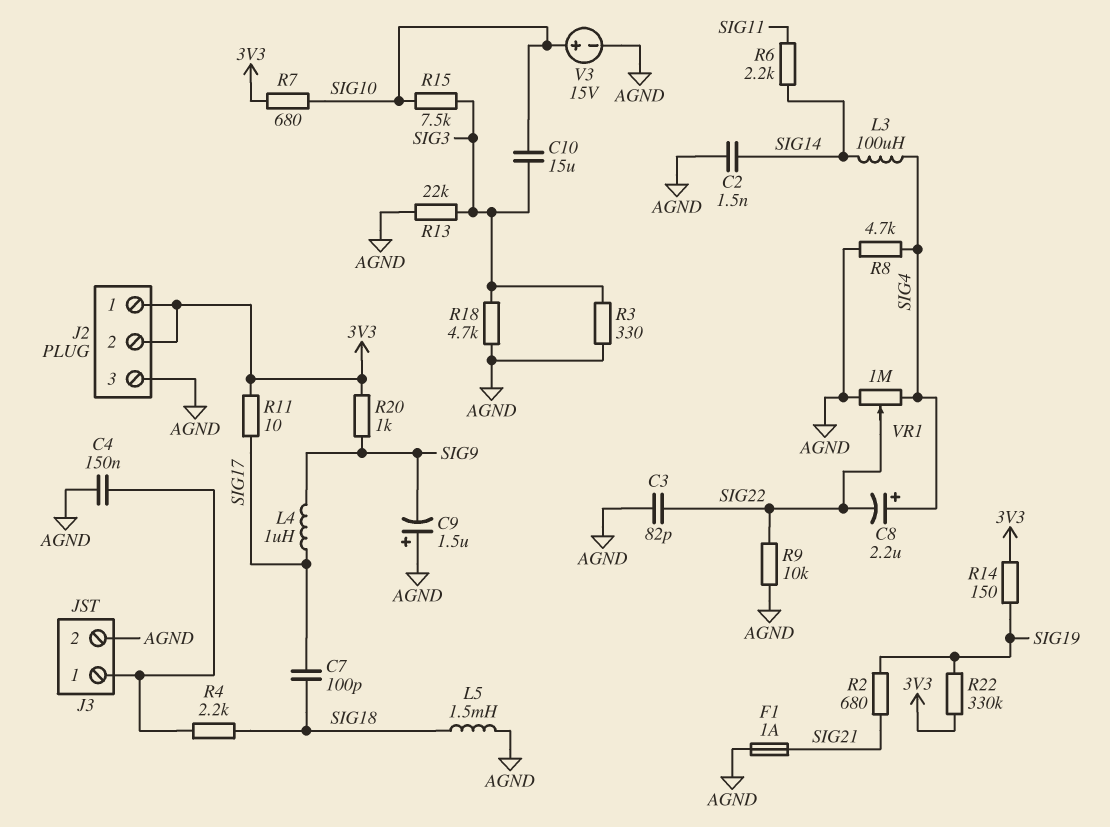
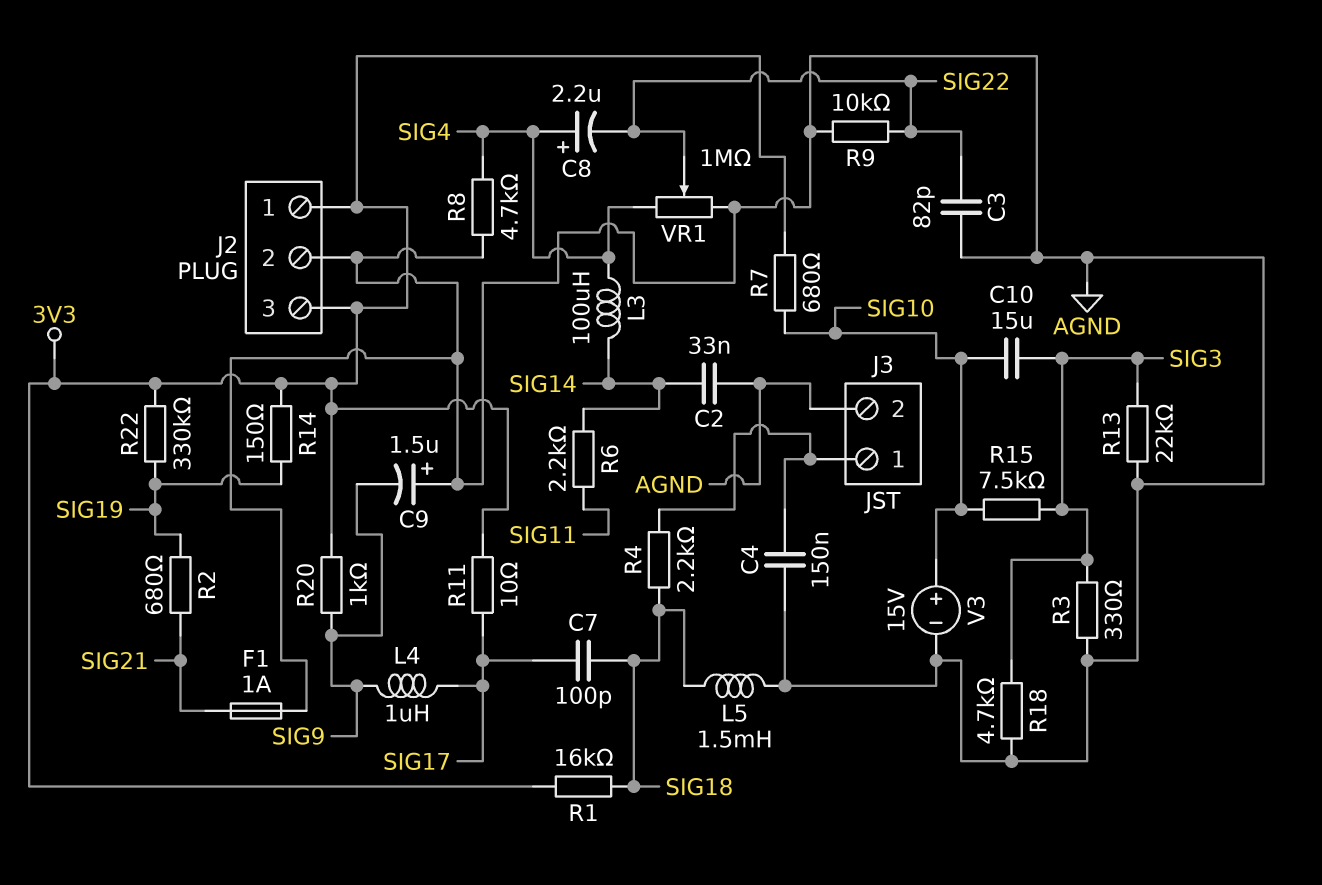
C2: 1.5nF (AGND, SIG14) -> 33nF (AGND, SIG14)
J2 pin 2: 3V3 -> AGND
J2 pin 3: AGND -> 3V3
R1: none -> 16k (3V3, SIG18)

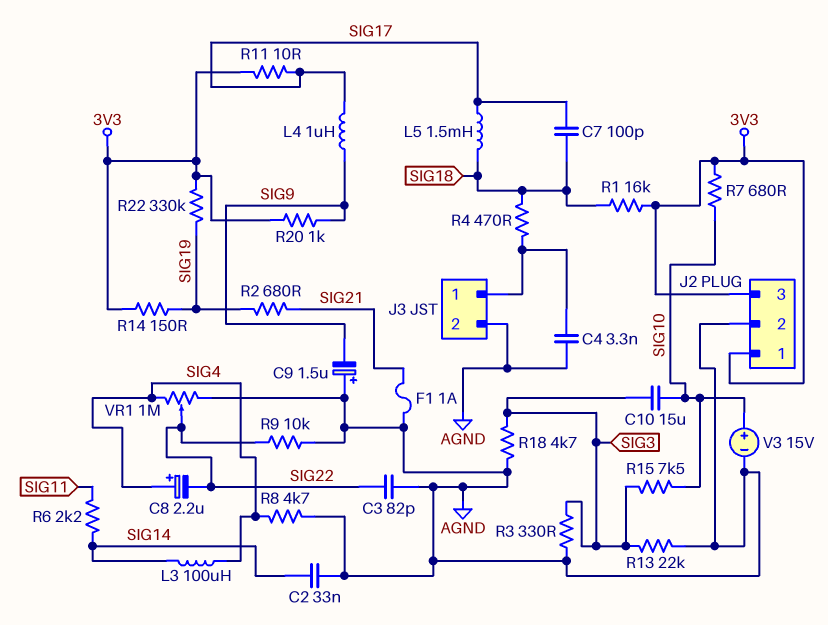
C4: 150nF (AGND, J3/1) -> 3.3nF (AGND, J3/1)
L5: 1.5mH (AGND, SIG18) -> 1.5mH (SIG17, SIG18)
R4: 2.2k (J3/1, SIG18) -> 470 (J3/1, SIG18)

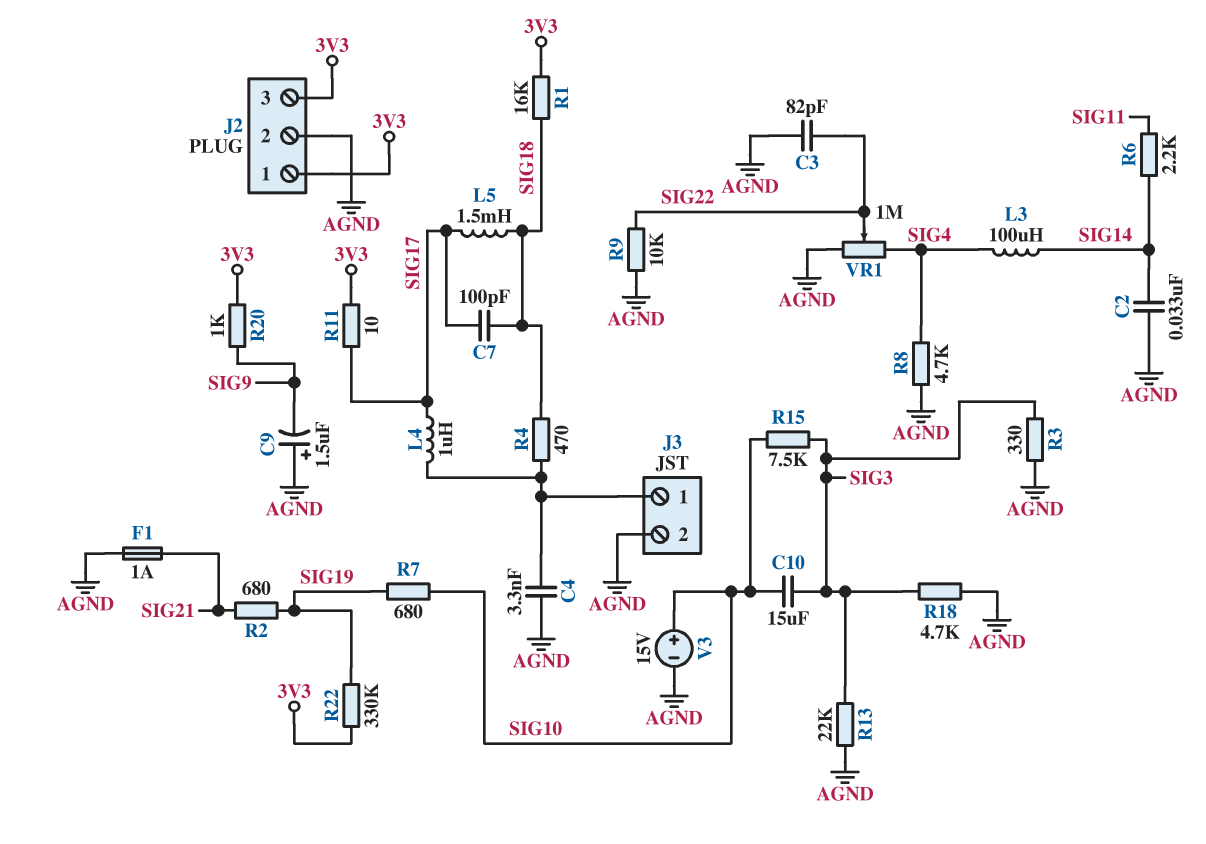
C8: 2.2uF (plus SIG4, minus SIG22) -> none
L4: 1uH (SIG9, SIG17) -> 1uH (J3/1, SIG17)
R7: 680 (3V3, SIG10) -> 680 (SIG10, SIG19)
R14: 150 (3V3, SIG19) -> none

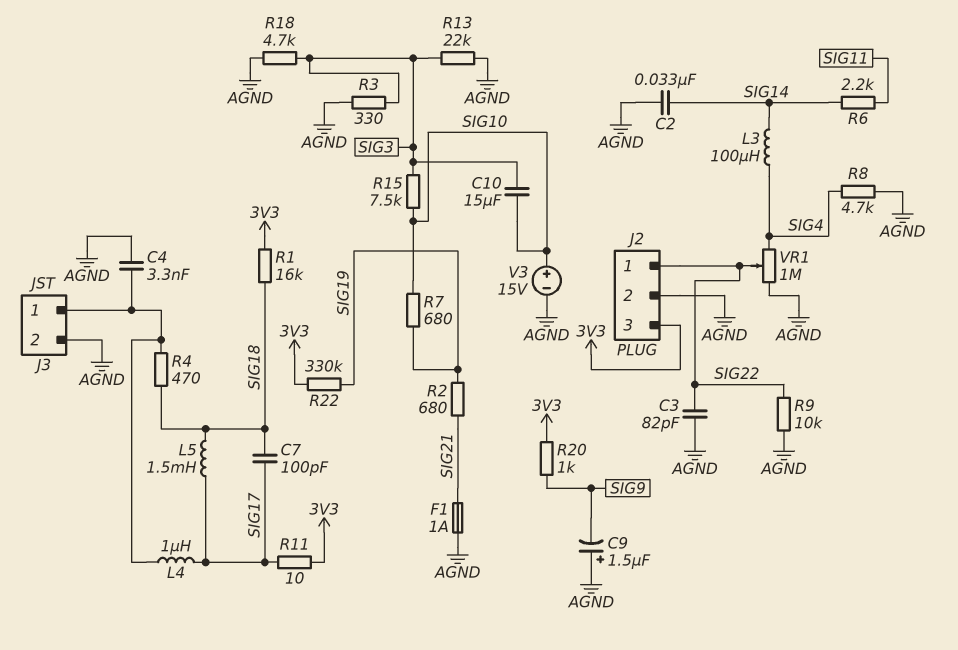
J2 pin 1: 3V3 -> SIG22

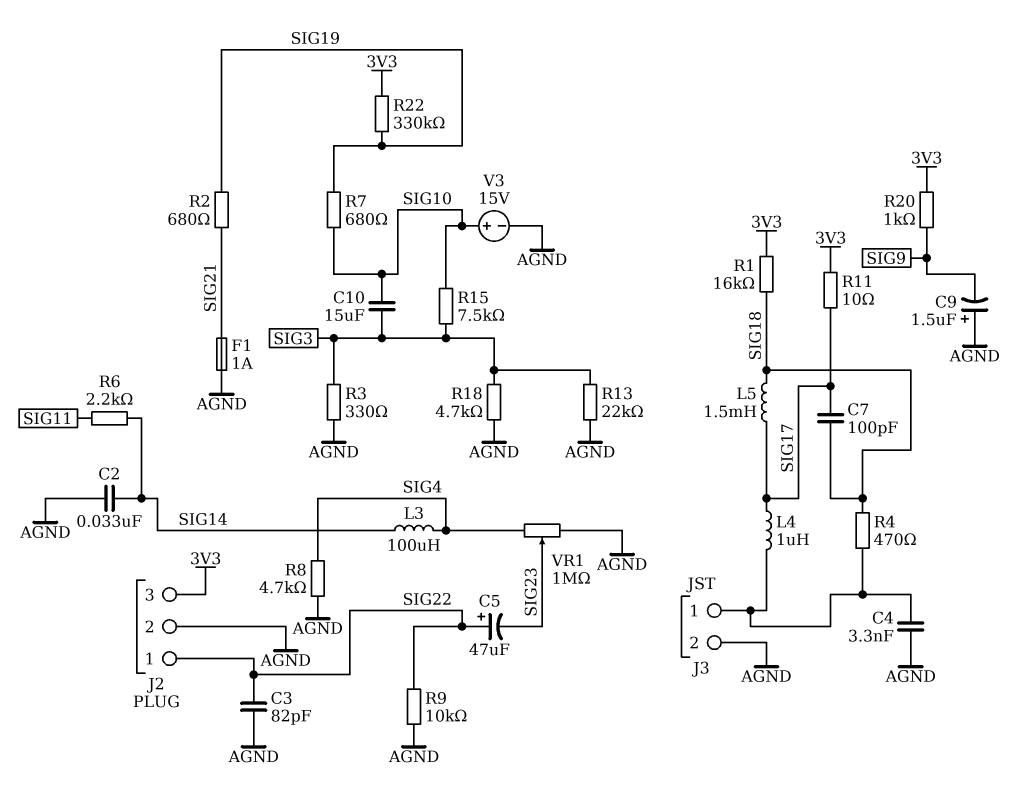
C5: none -> 47uF (plus SIG22, minus SIG23)
VR1: 1M (AGND, SIG4, wiper SIG22) -> 1M (AGND, SIG4, wiper SIG23)

